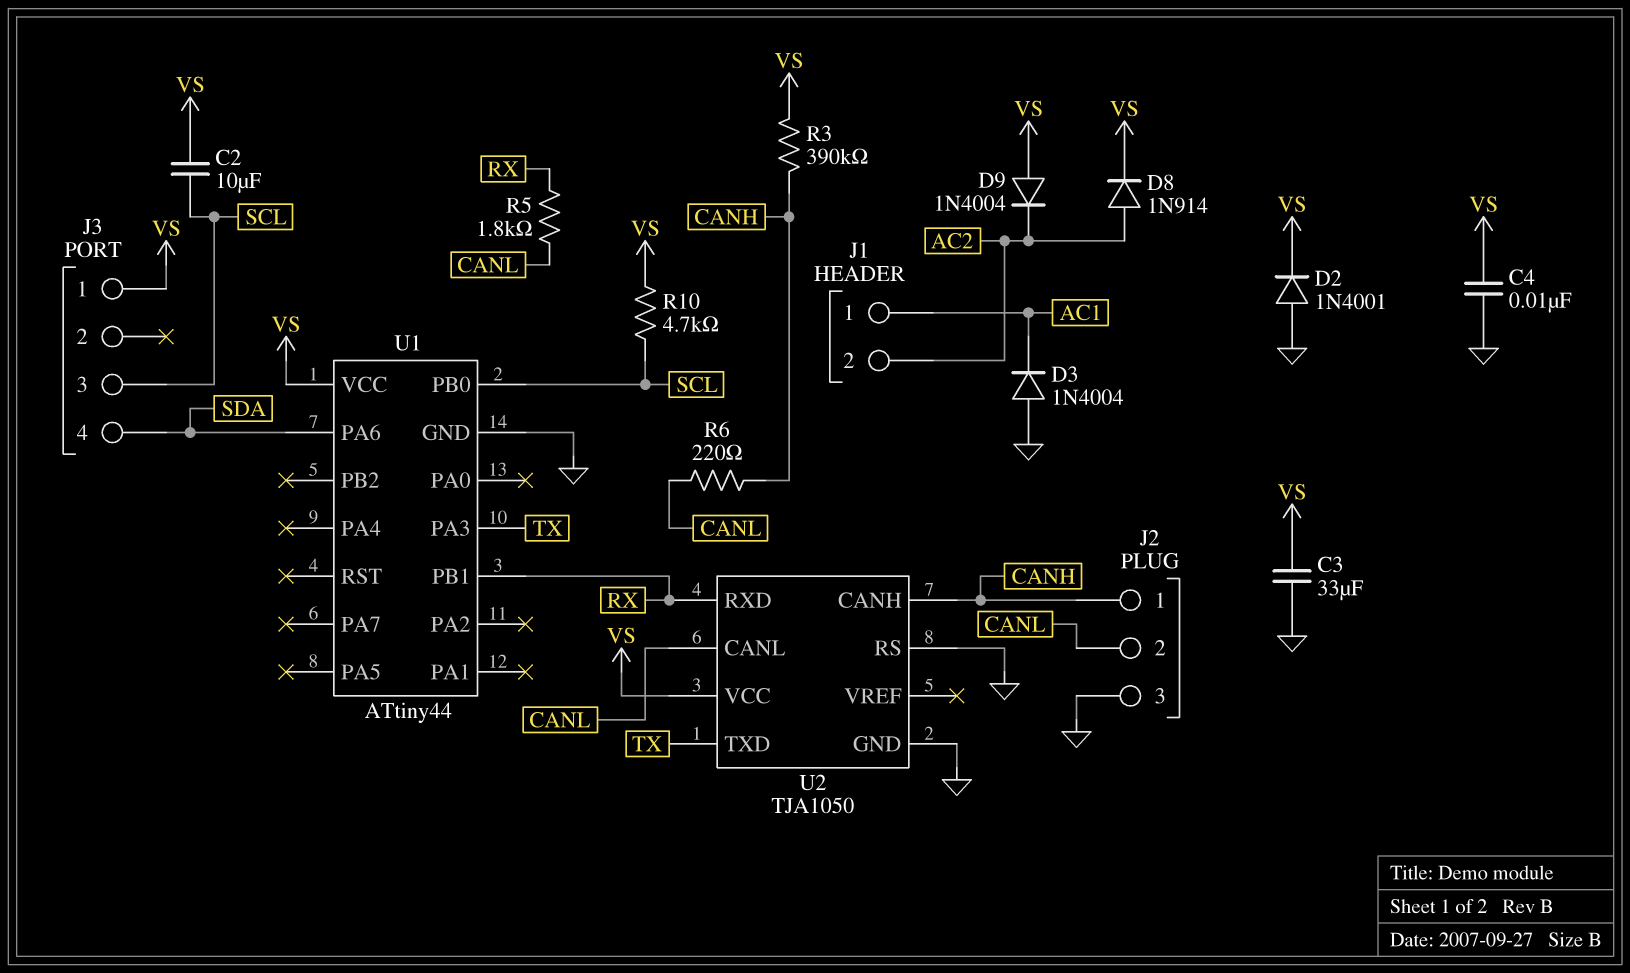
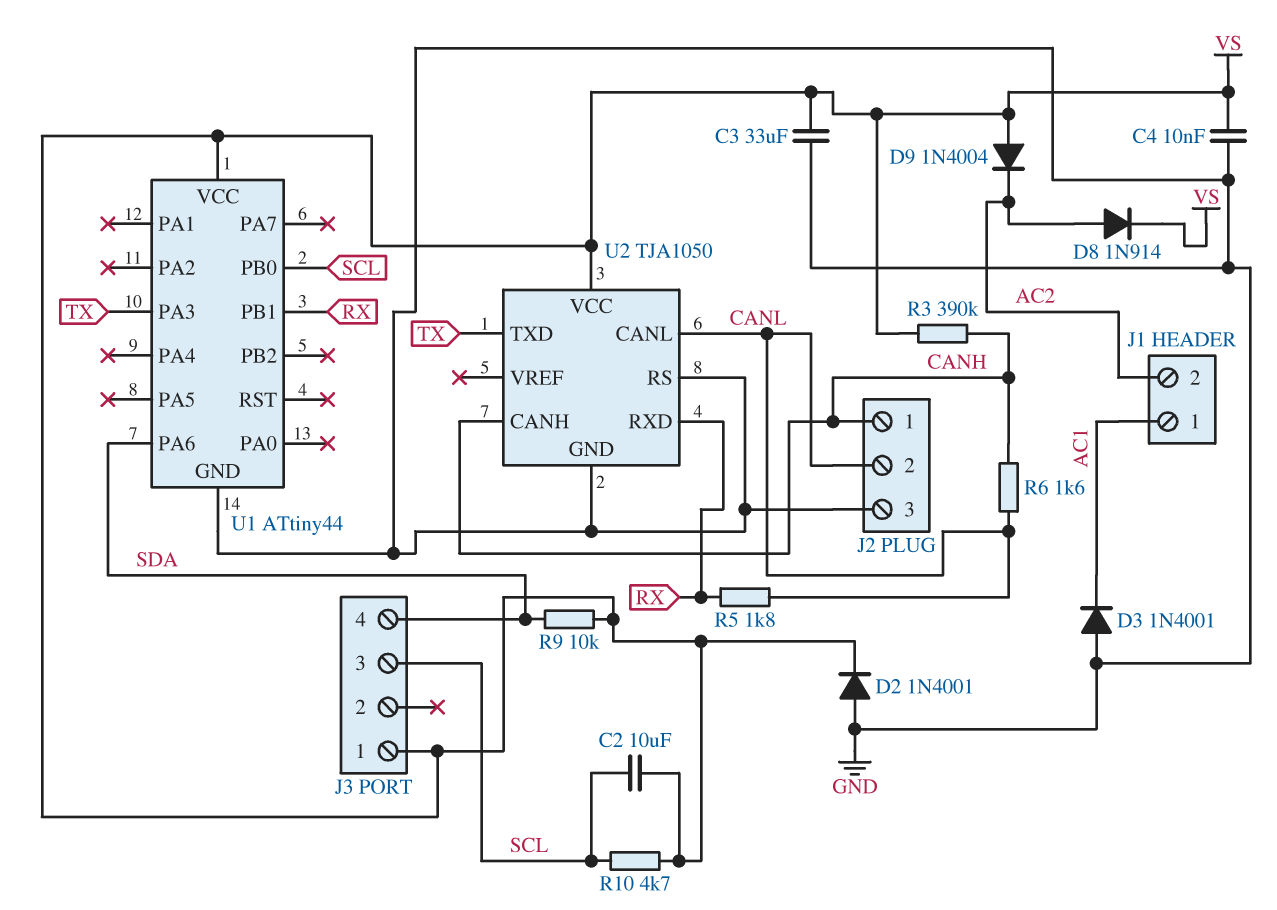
D3: diode 1N4004 (A GND, K AC1) -> diode 1N4001 (A GND, K AC1)
R6: 220 (CANH, CANL) -> 1.6k (CANH, CANL)
R9: none -> 10k (SDA, VS)

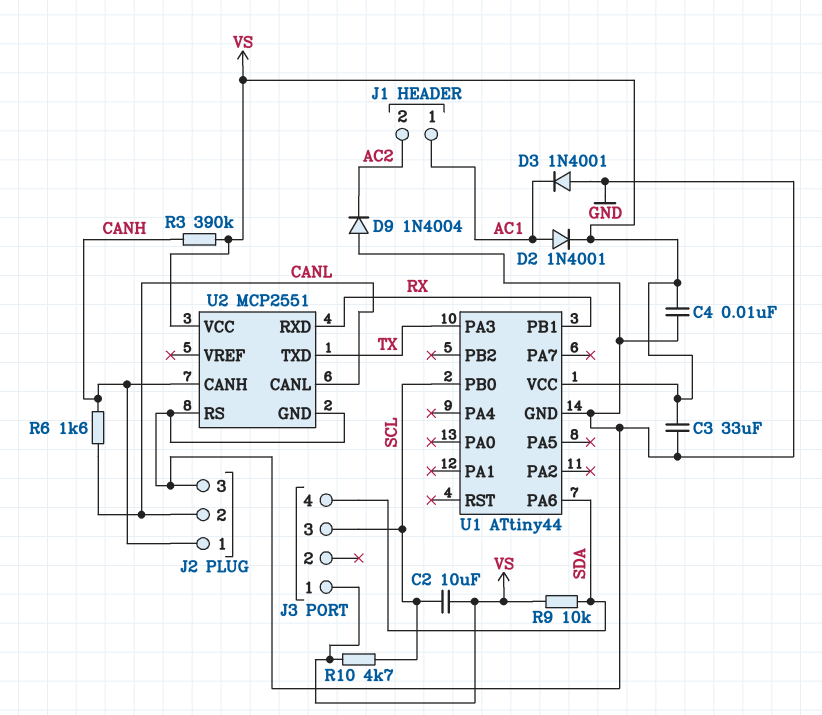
D2: diode 1N4001 (A GND, K VS) -> diode 1N4001 (A AC1, K VS)
D8: diode 1N914 (A AC2, K VS) -> none
D9: diode 1N4004 (A VS, K AC2) -> diode 1N4004 (A GND, K AC2)
R5: 1.8k (CANL, RX) -> none
U2: TJA1050 -> MCP2551

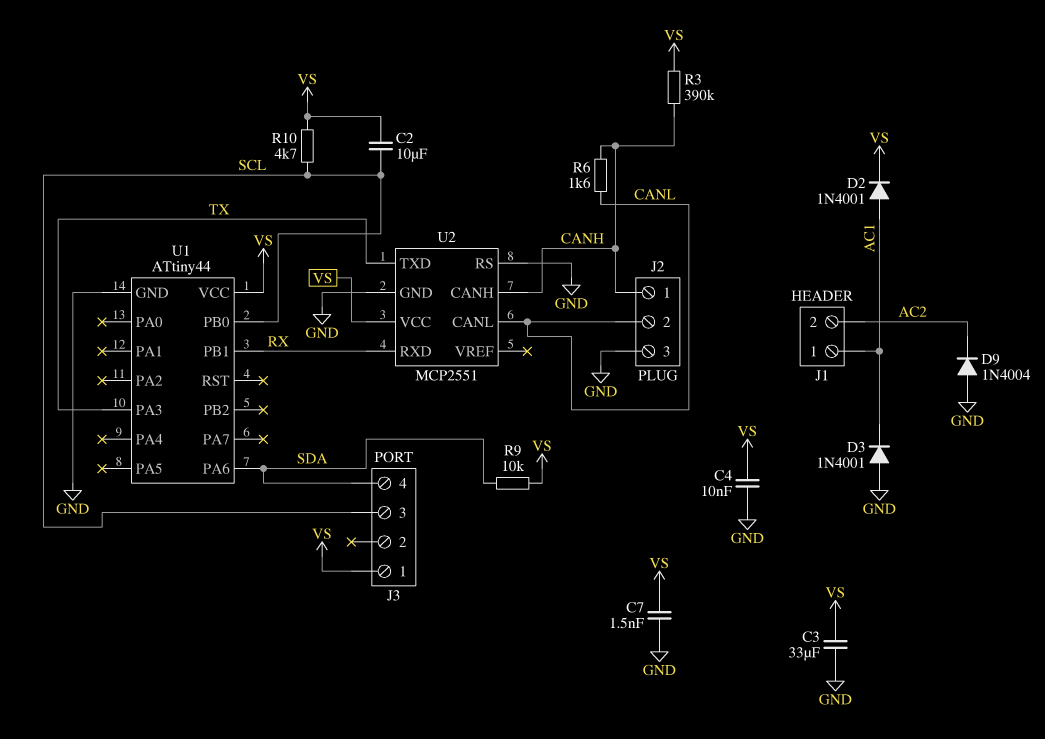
C7: none -> 1.5nF (GND, VS)

